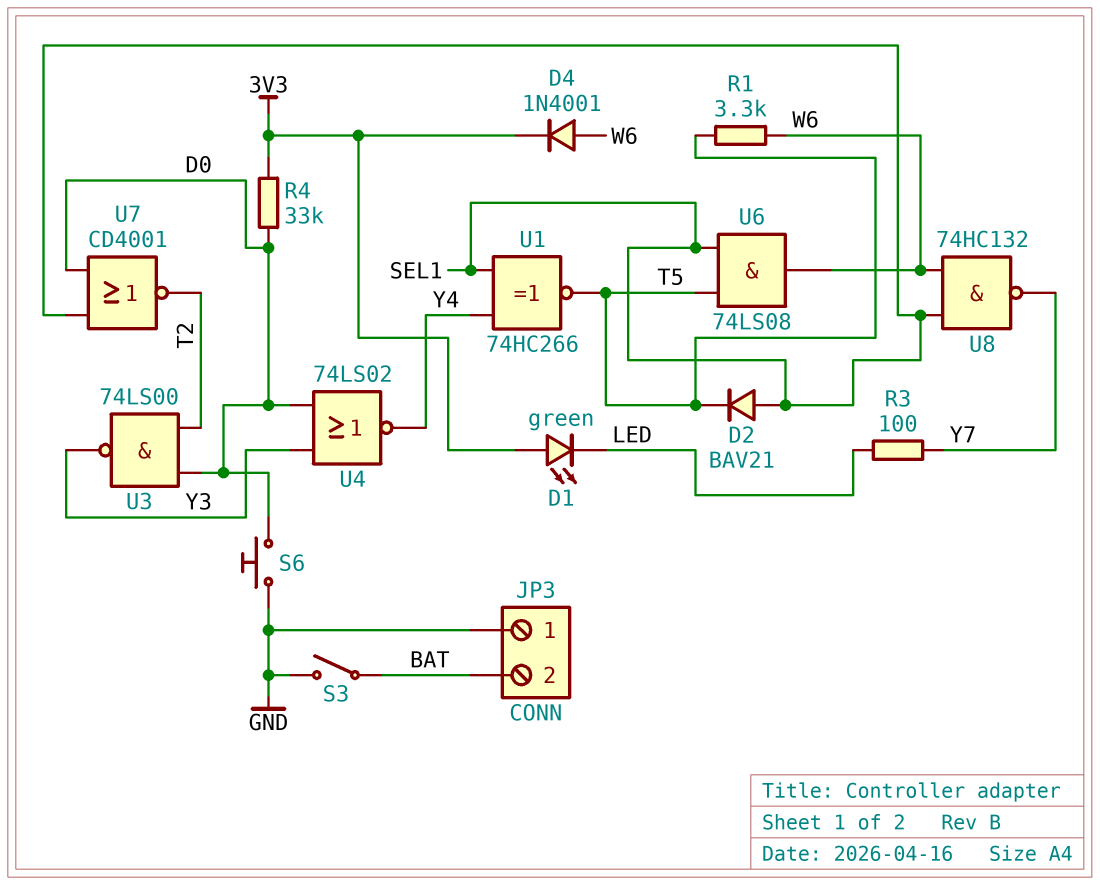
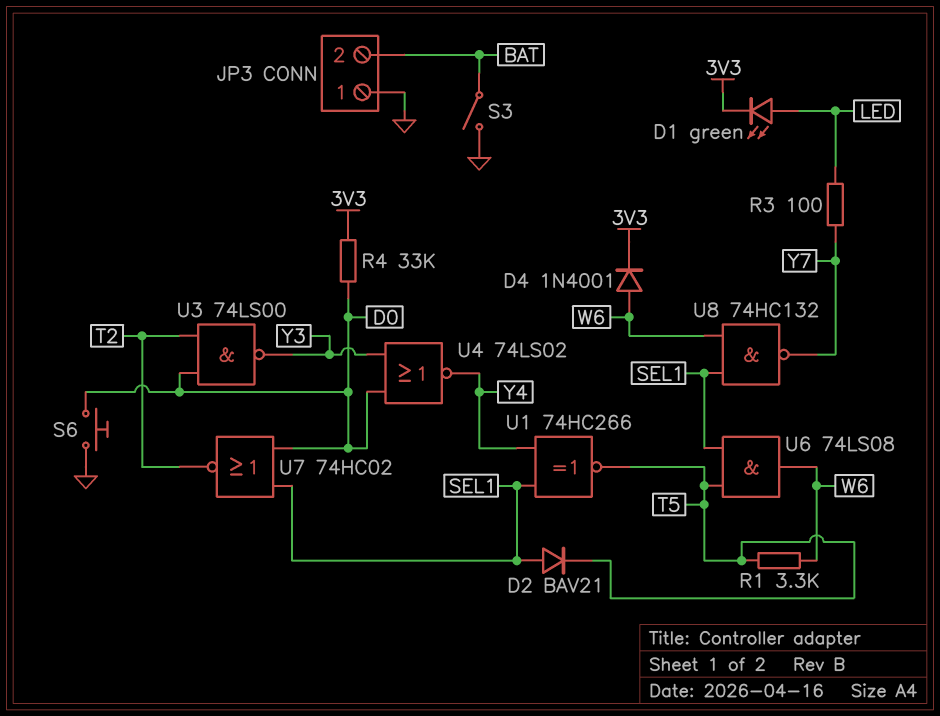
D1: LED green (A 3V3, K LED) -> LED green (A LED, K 3V3)
U7: NOR CD4001 (in D0, in SEL1, out T2) -> NOR 74HC02 (in D0, in SEL1, out T2)

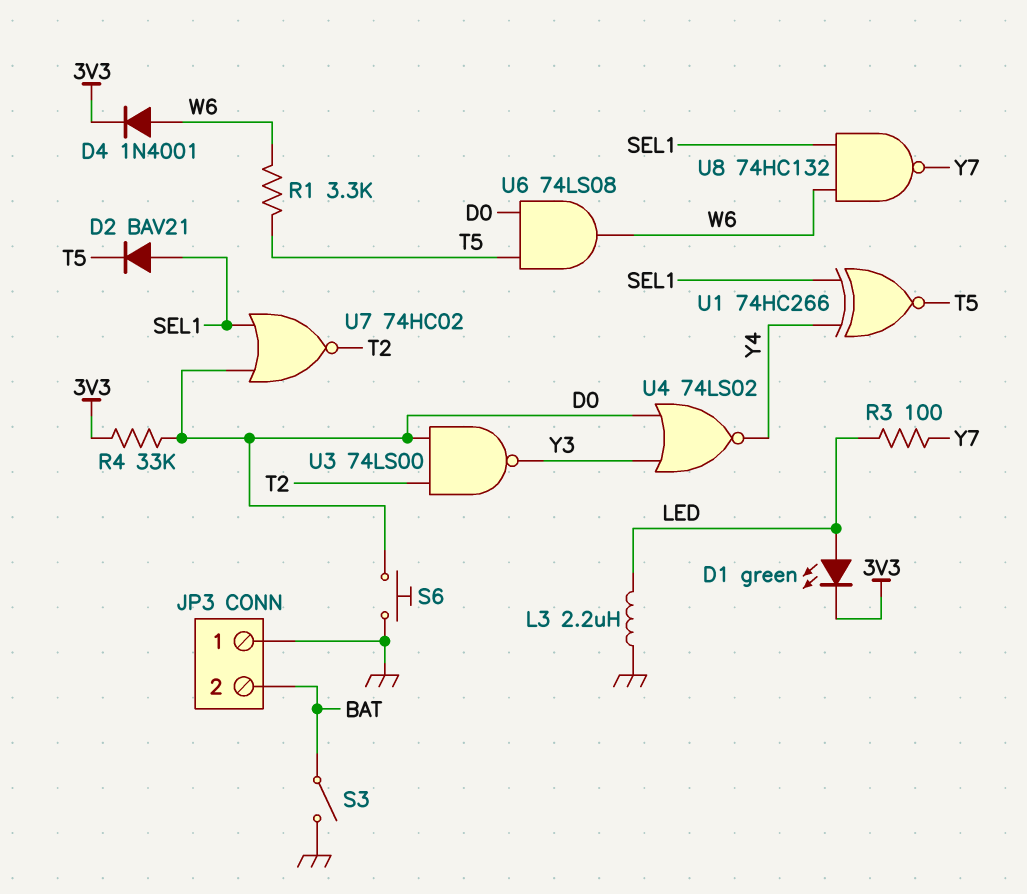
L3: none -> 2.2uH (GND, LED)
U6: AND 74LS08 (in SEL1, in T5, out W6) -> AND 74LS08 (in D0, in T5, out W6)

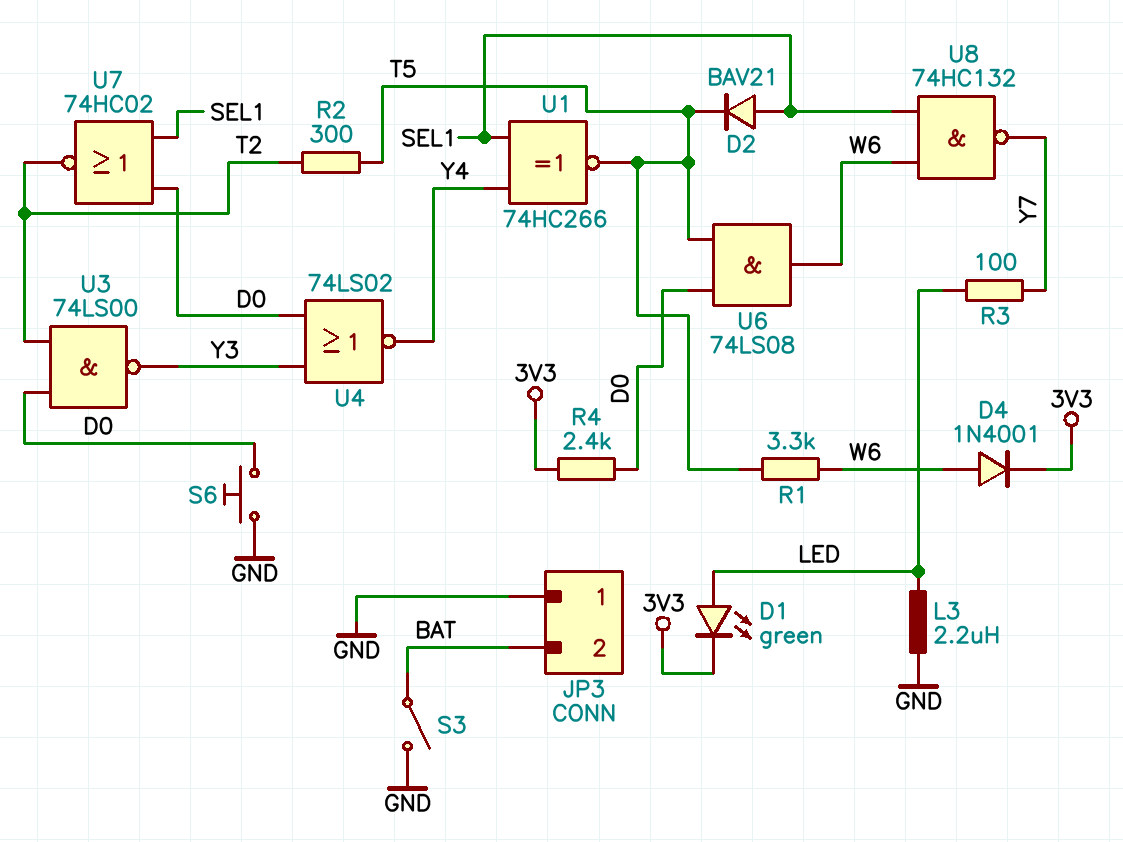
R2: none -> 300 (T2, T5)
R4: 33k (3V3, D0) -> 2.4k (3V3, D0)

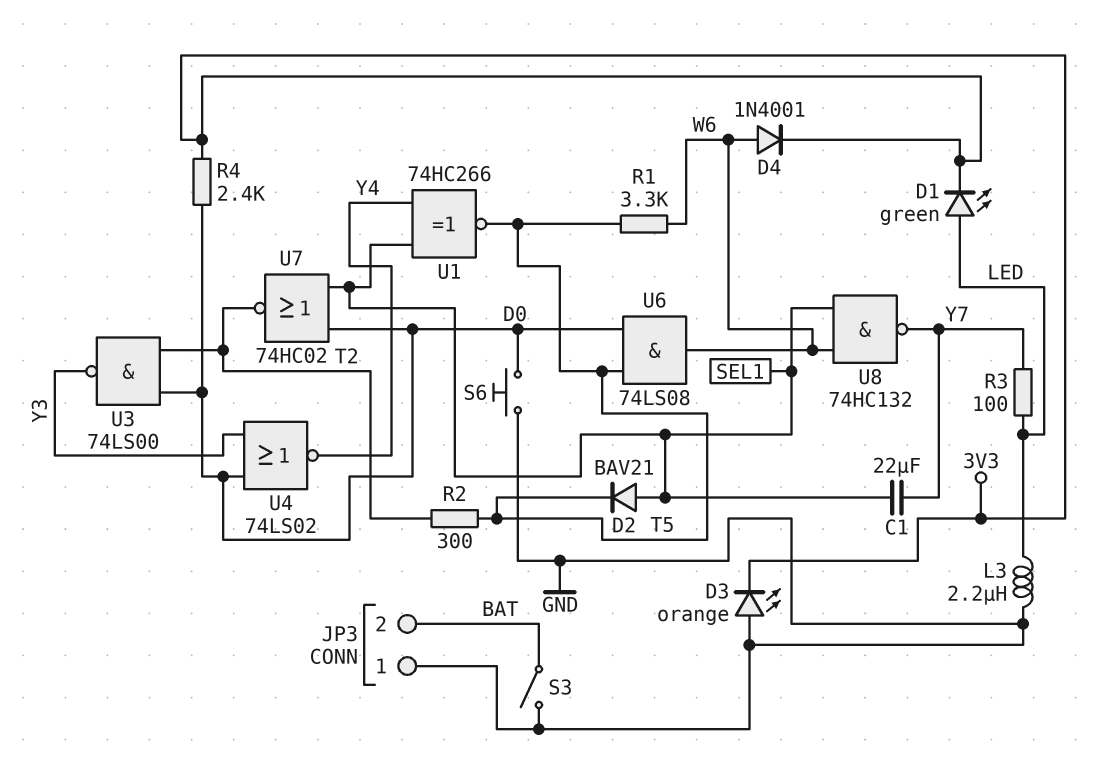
C1: none -> 22uF (SEL1, Y7)
D3: none -> LED orange (A GND, K 3V3)

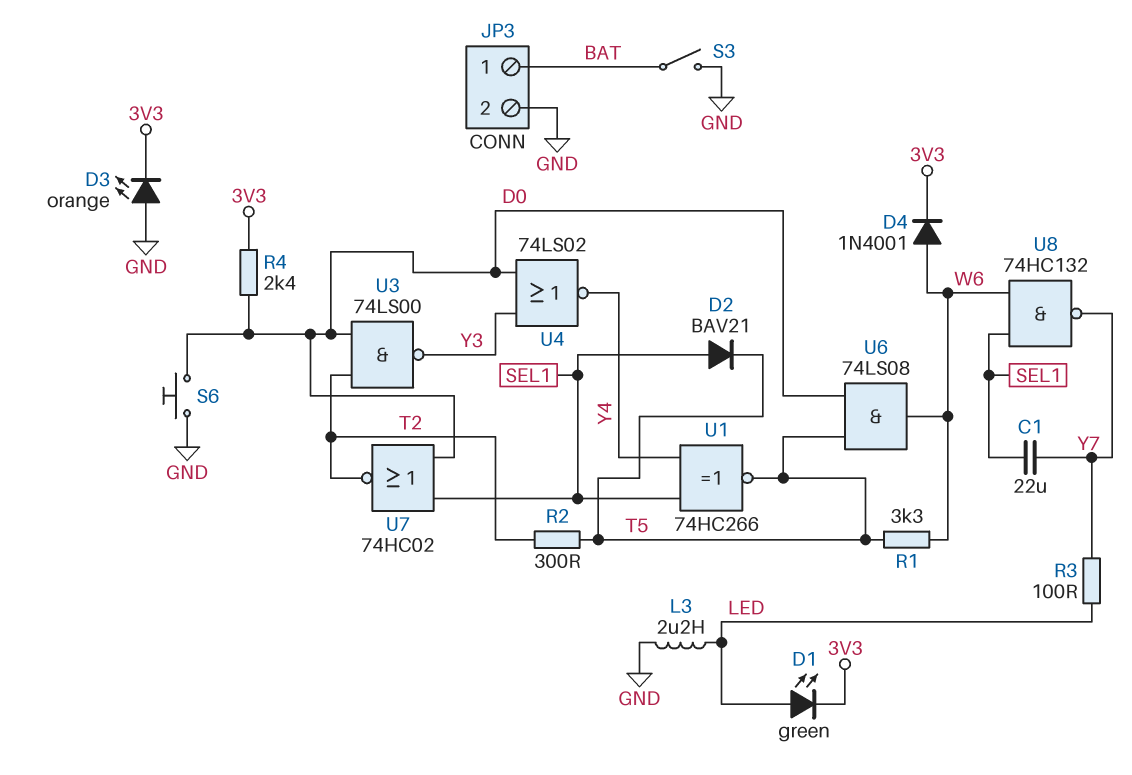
JP3 pin 1: GND -> BAT
JP3 pin 2: BAT -> GND

